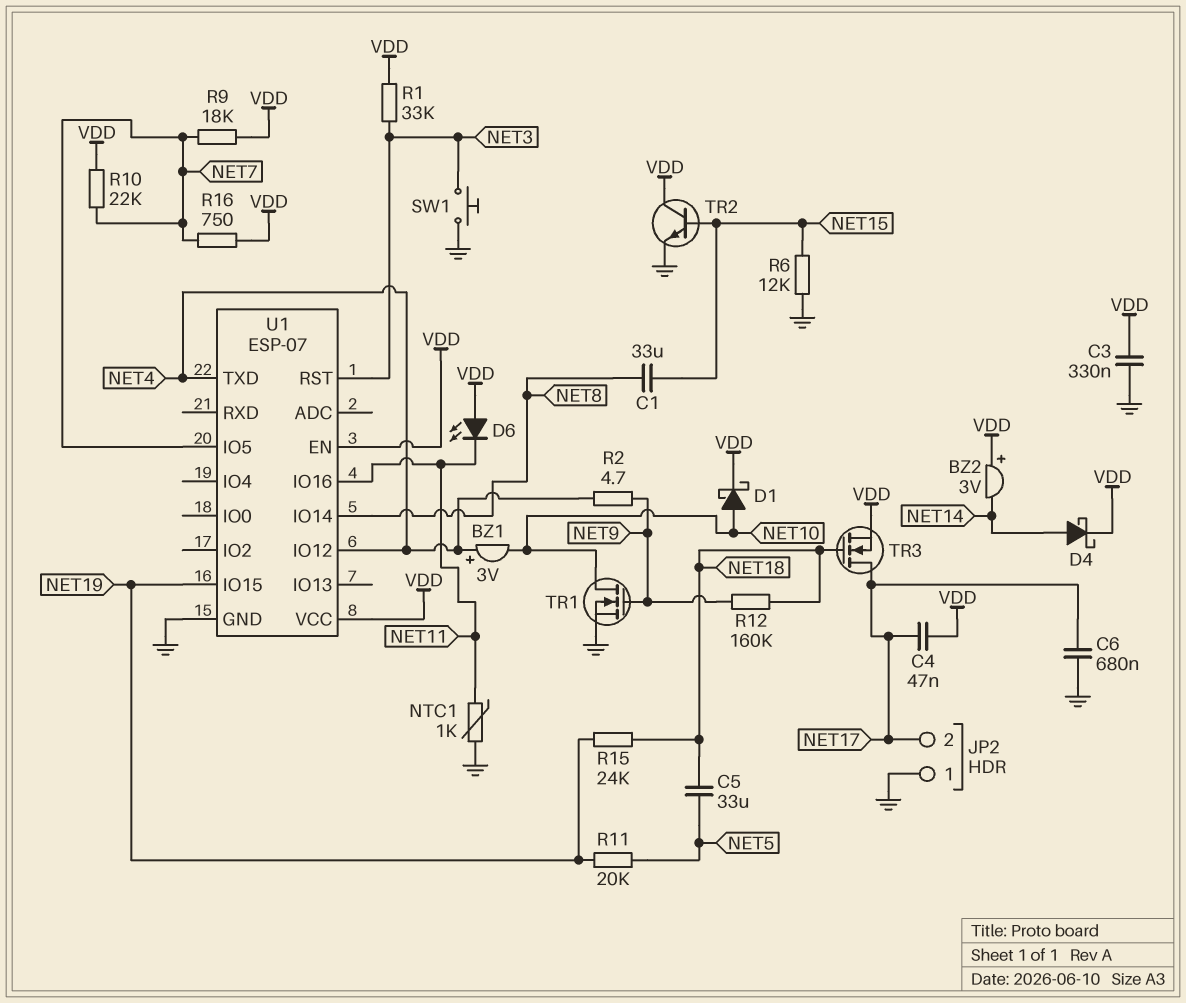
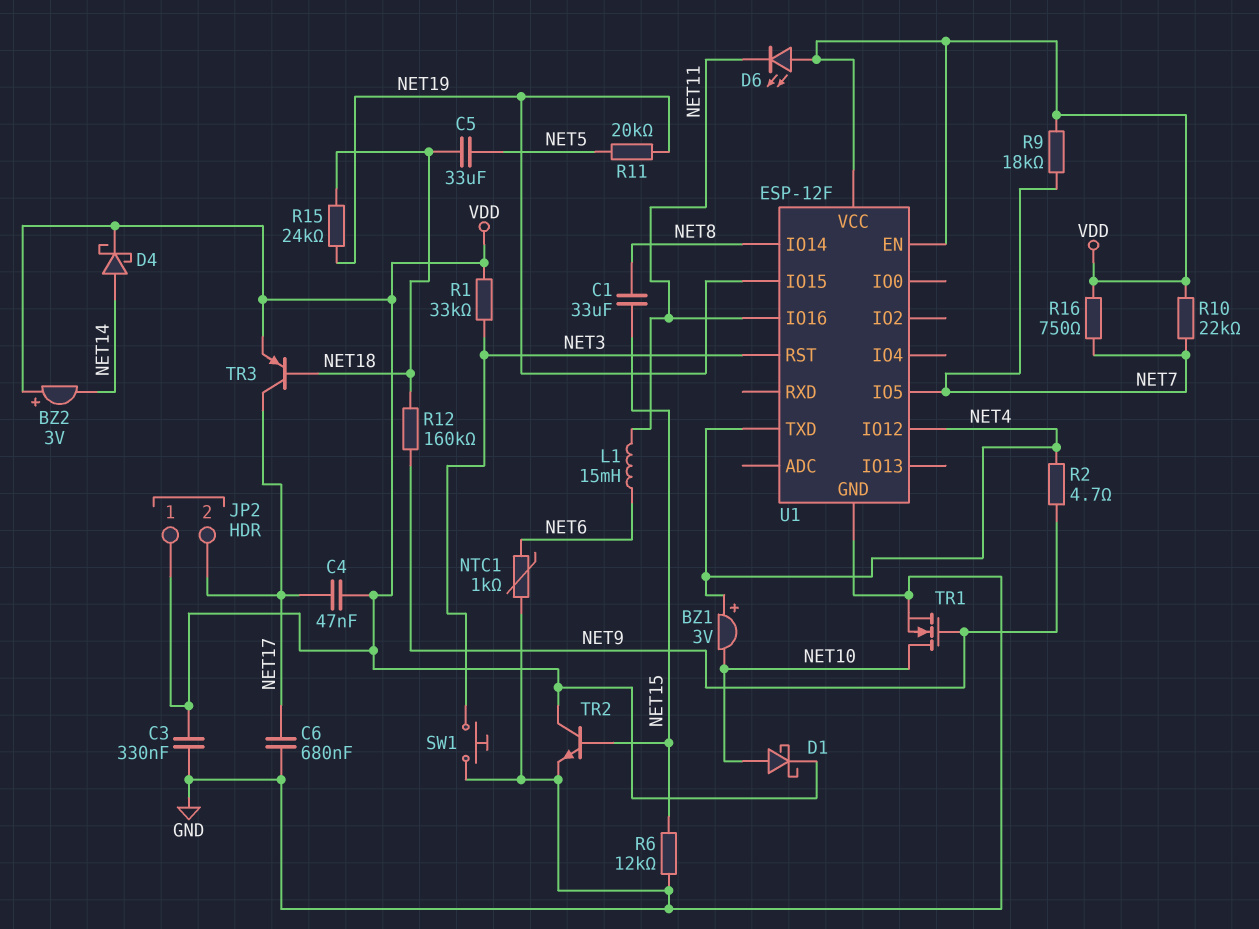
JP2 pin 1: GND -> VDD
L1: none -> 15mH (NET6, NET11)
NTC1: 1k (GND, NET11) -> 1k (GND, NET6)
TR3: NMOS (G NET18, D NET17, S VDD) -> PNP (B NET18, C NET17, E VDD)
U1: ESP-07 -> ESP-12F

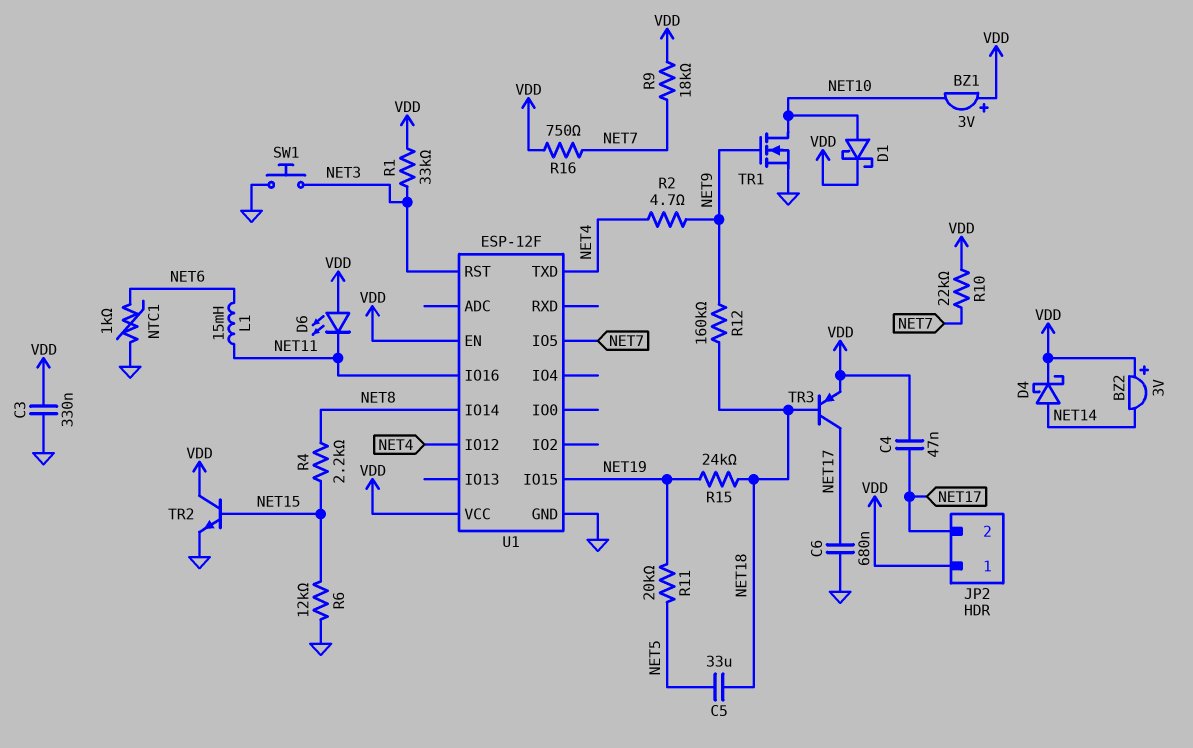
BZ1: buzzer 3V (plus NET4, minus NET10) -> buzzer 3V (plus VDD, minus NET10)
C1: 33uF (NET8, NET15) -> none
R4: none -> 2.2k (NET8, NET15)

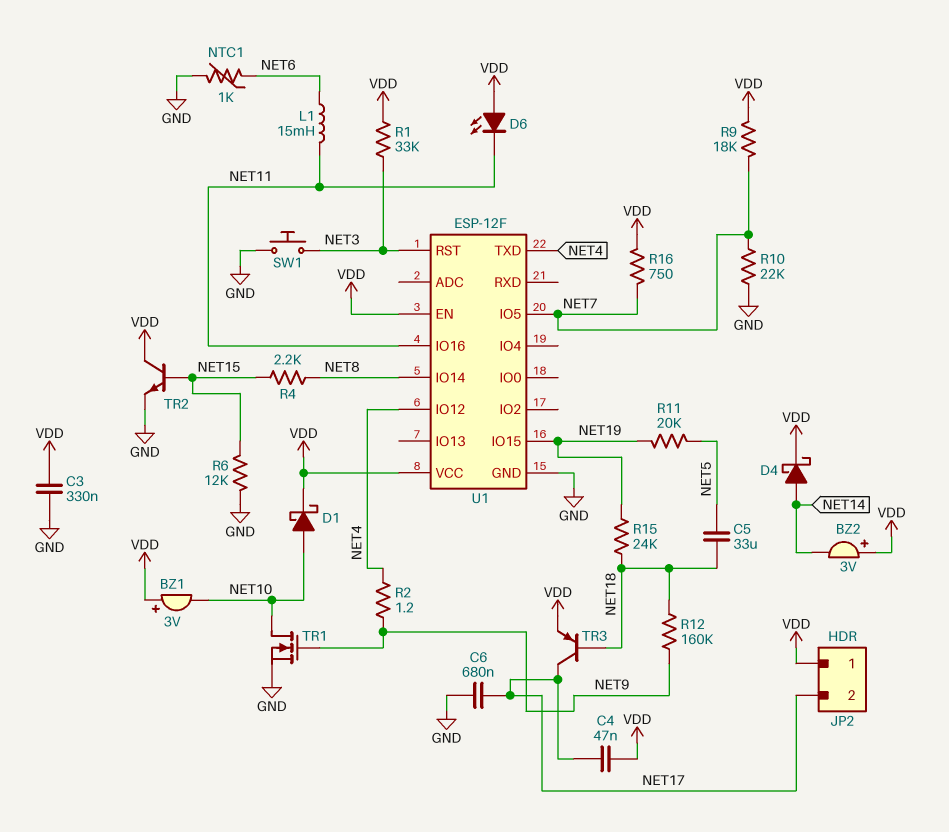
R2: 4.7 (NET4, NET9) -> 1.2 (NET4, NET9)
R10: 22k (NET7, VDD) -> 22k (GND, NET7)

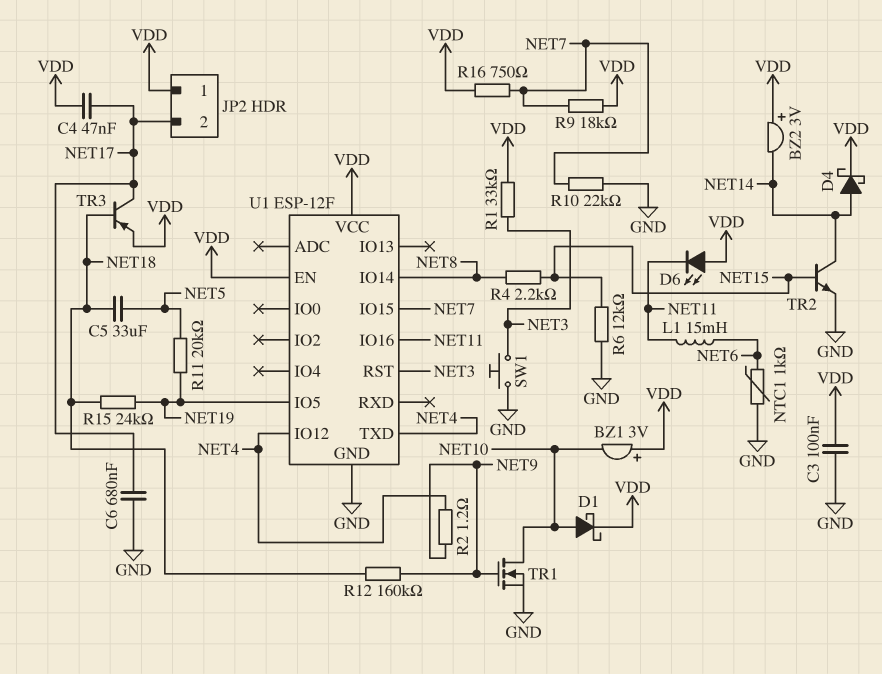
C3: 330nF (GND, VDD) -> 100nF (GND, VDD)
TR2: NPN (B NET15, C VDD, E GND) -> NPN (B NET15, C NET14, E GND)
U1 pin IO5: NET7 -> NET19
U1 pin IO15: NET19 -> NET7

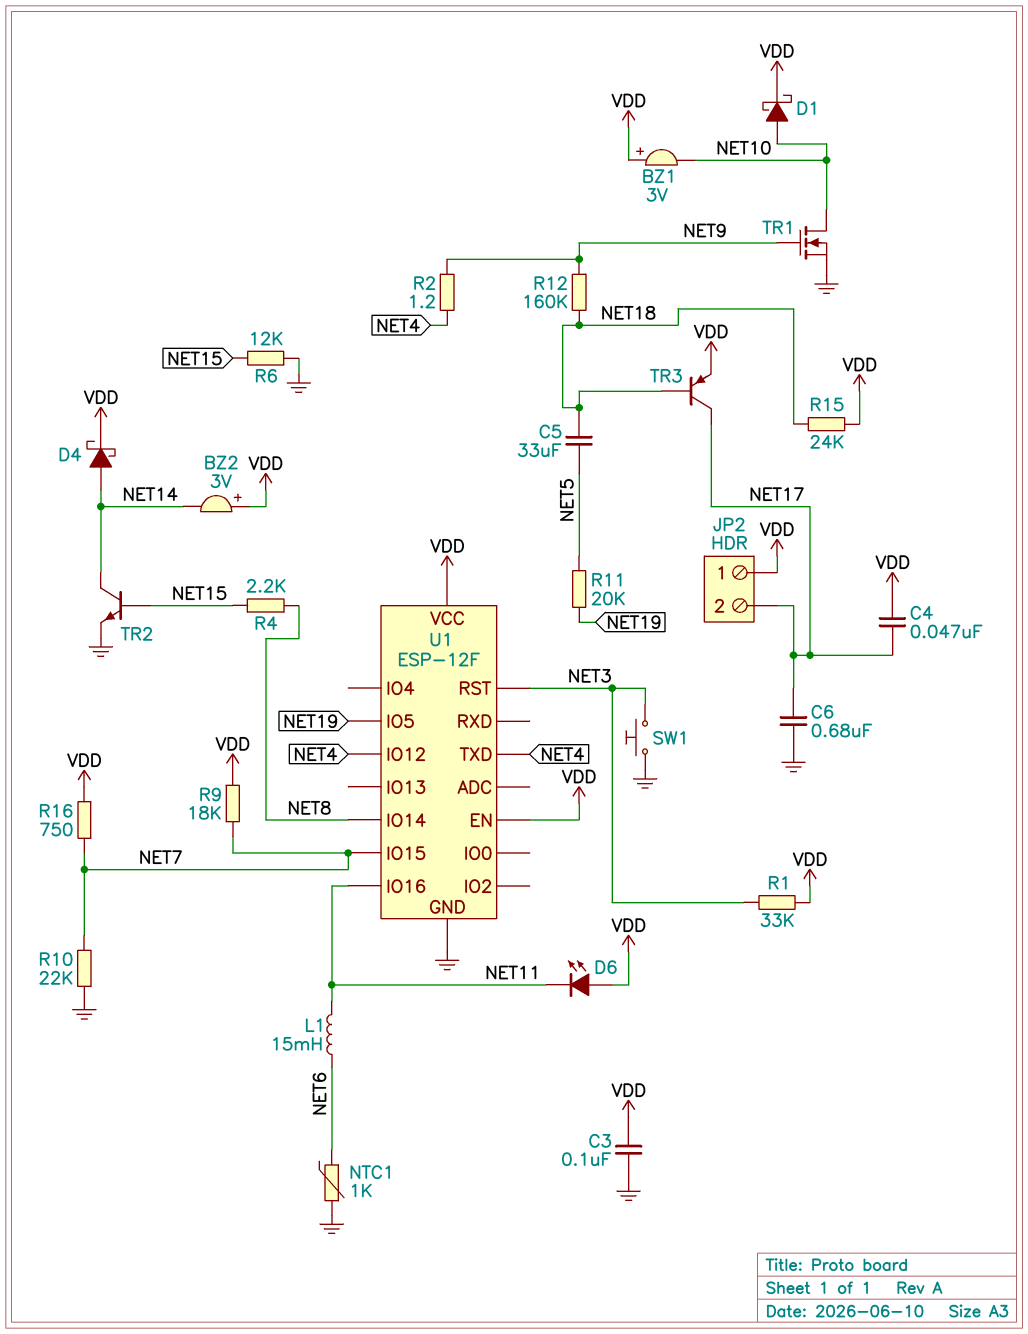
R15: 24k (NET18, NET19) -> 24k (NET18, VDD)

